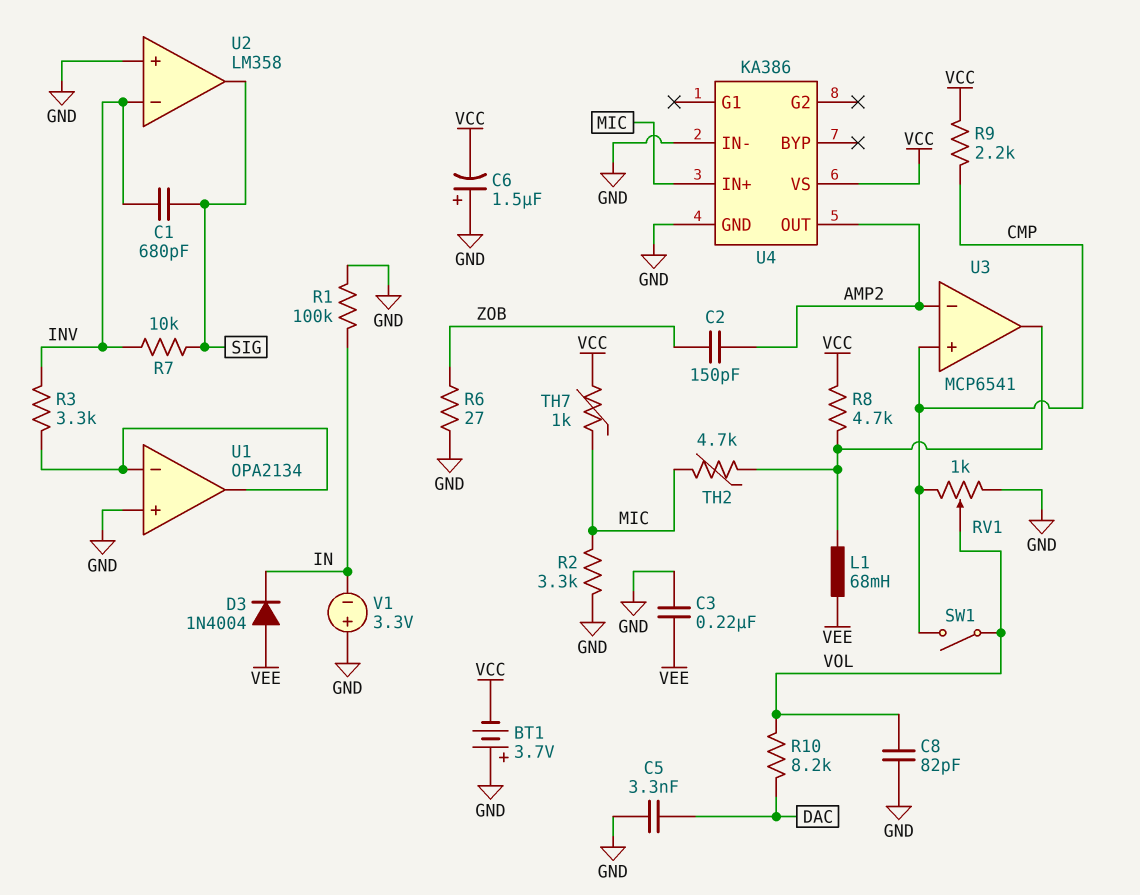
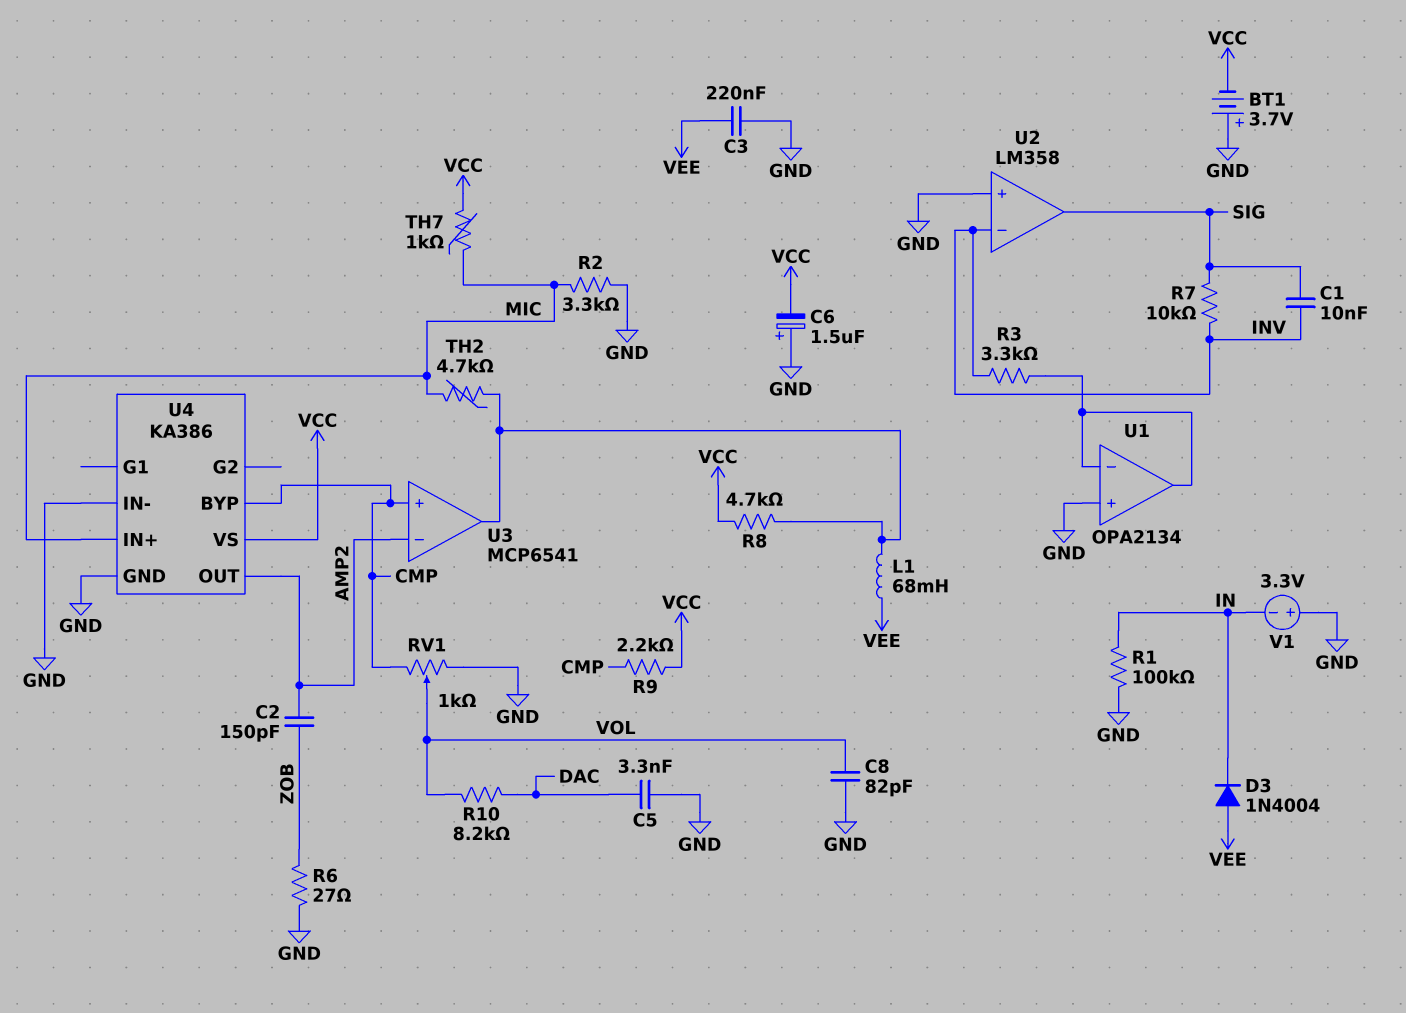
C1: 680pF (INV, SIG) -> 10nF (INV, SIG)
SW1: switch (CMP, VOL) -> none
U4 pin BYP: none -> CMP

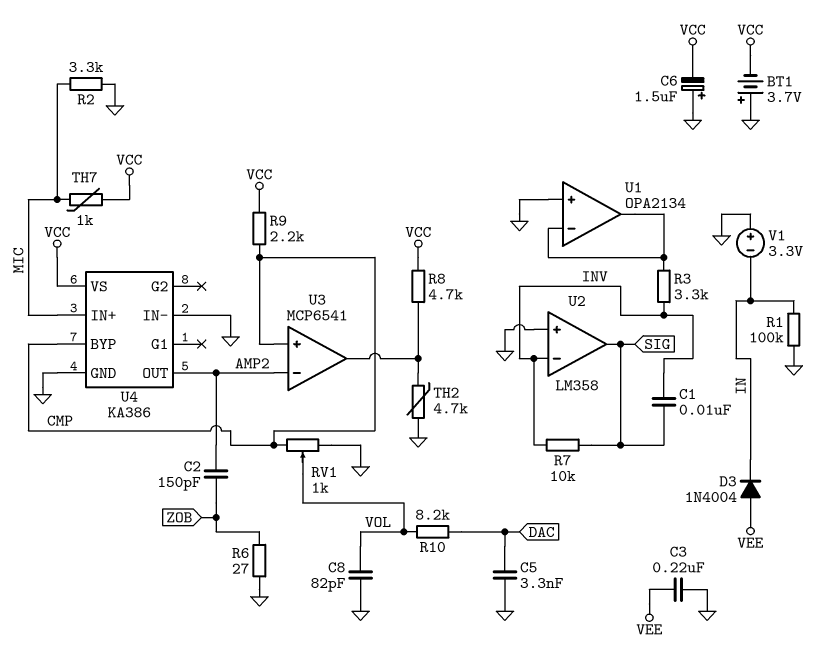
L1: 68mH (U3/out, VEE) -> none
TH2: 4.7k (MIC, U3/out) -> 4.7k (GND, U3/out)

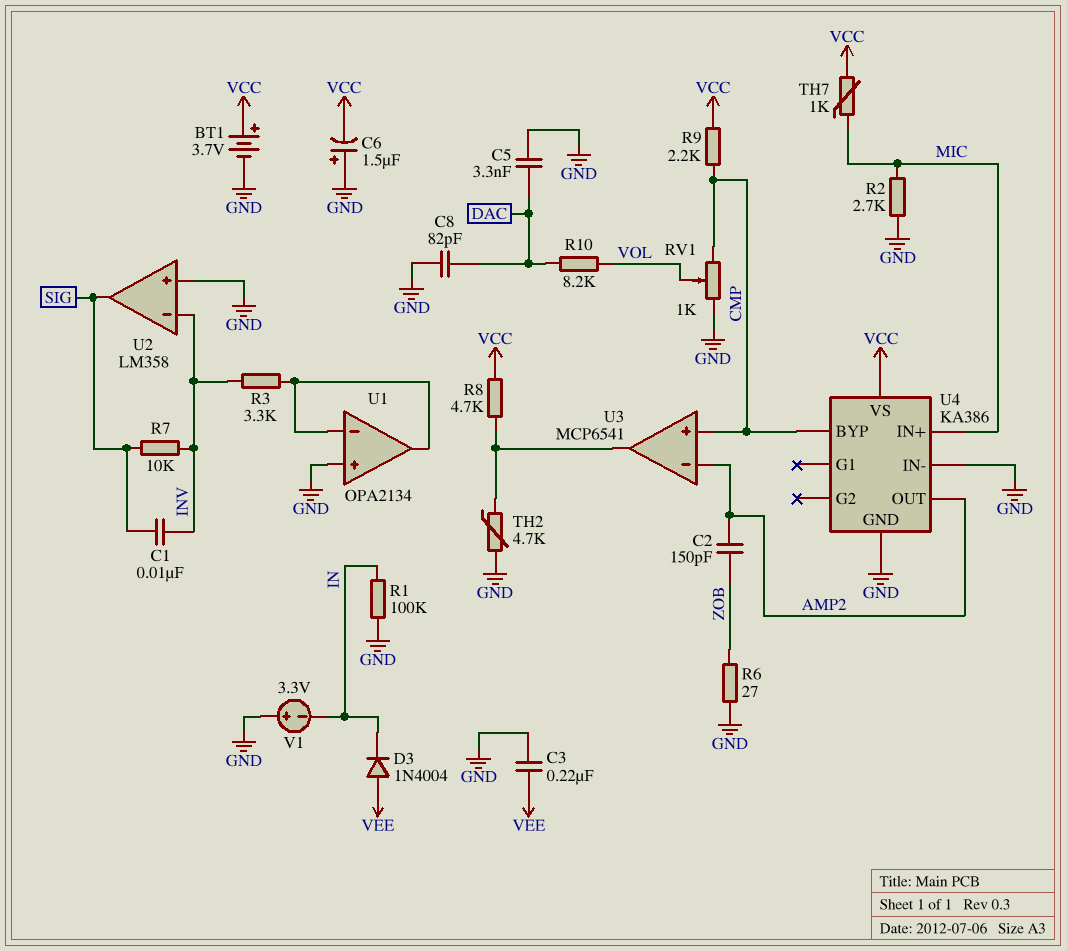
BT1: 3.7V (plus GND, minus VCC) -> 3.7V (plus VCC, minus GND)
C8: 82pF (GND, VOL) -> 82pF (DAC, GND)
R2: 3.3k (GND, MIC) -> 2.7k (GND, MIC)

